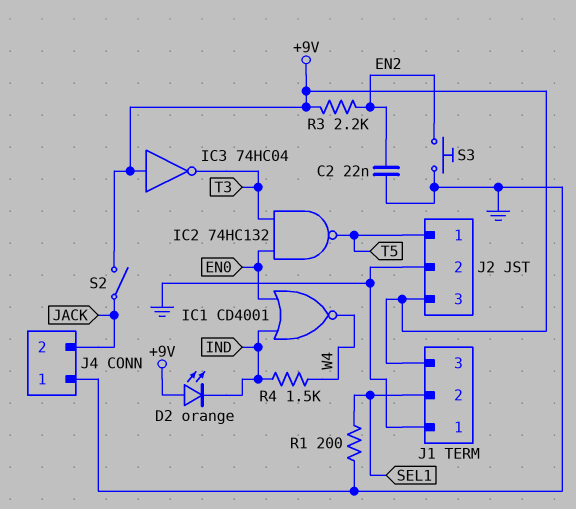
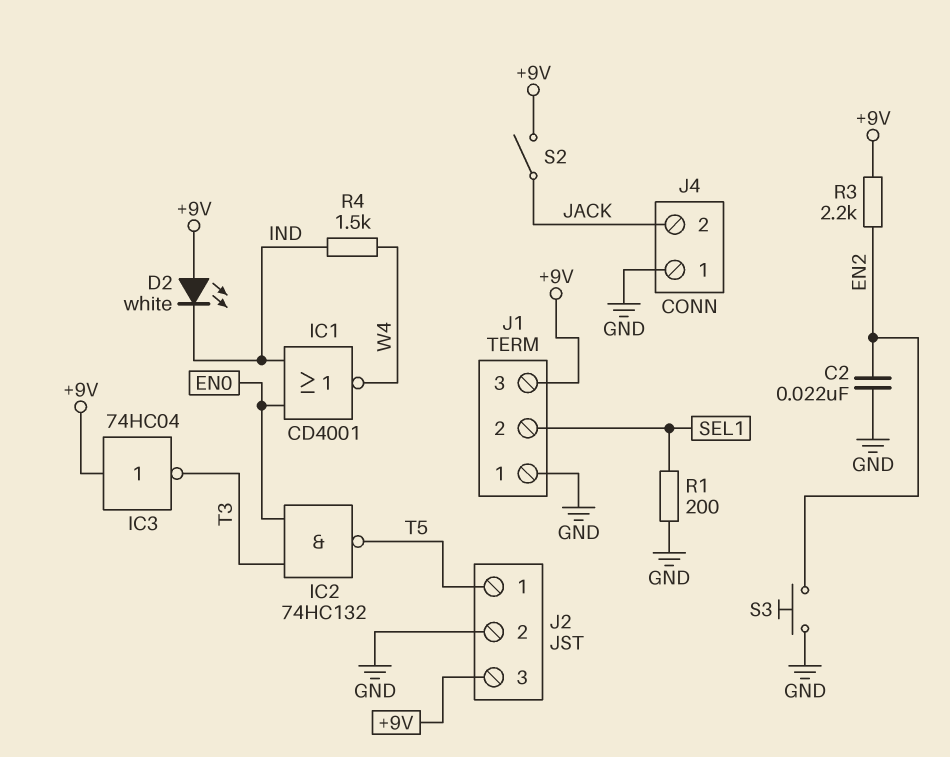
D2: LED orange (A +9V, K IND) -> LED white (A +9V, K IND)

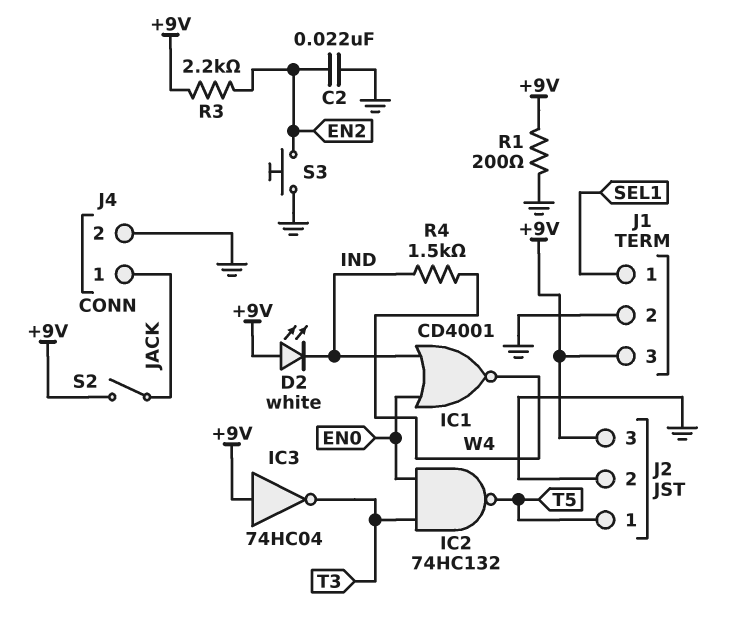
J1 pin 1: GND -> SEL1
J1 pin 2: SEL1 -> GND
J4 pin 1: GND -> JACK
J4 pin 2: JACK -> GND
R1: 200 (GND, SEL1) -> 200 (+9V, GND)

